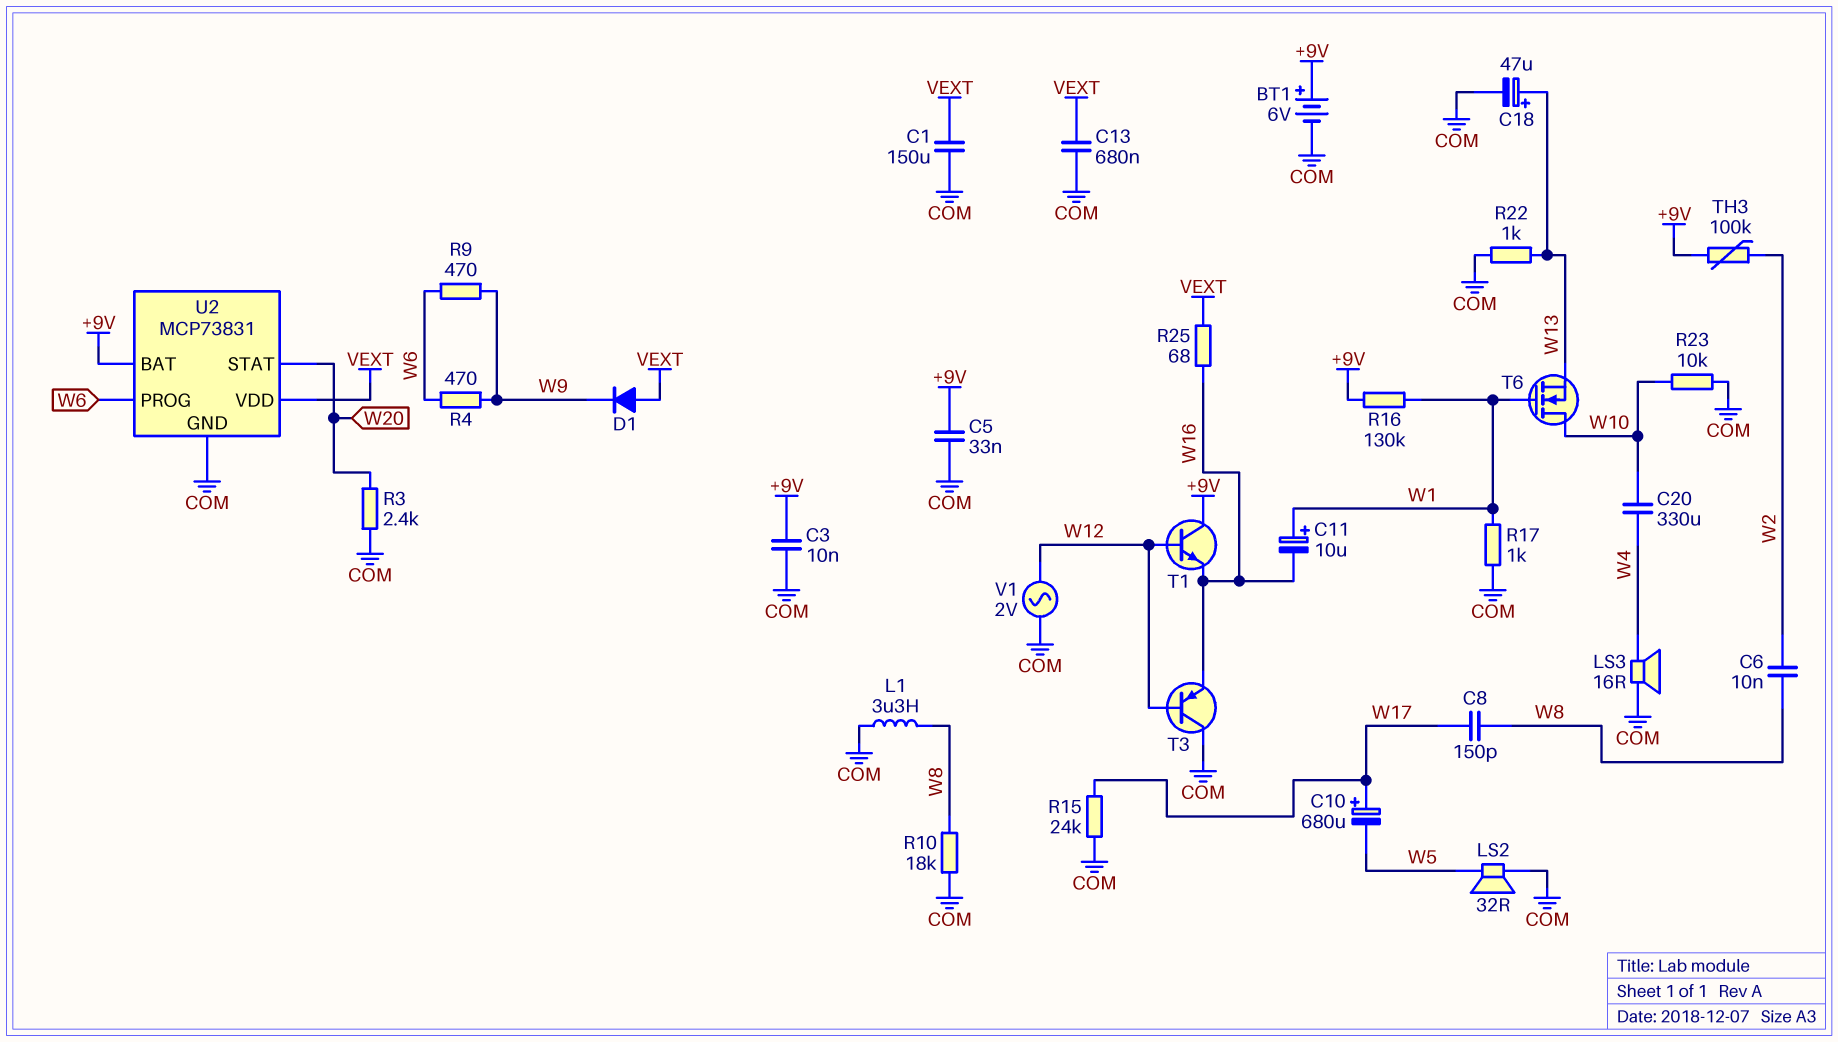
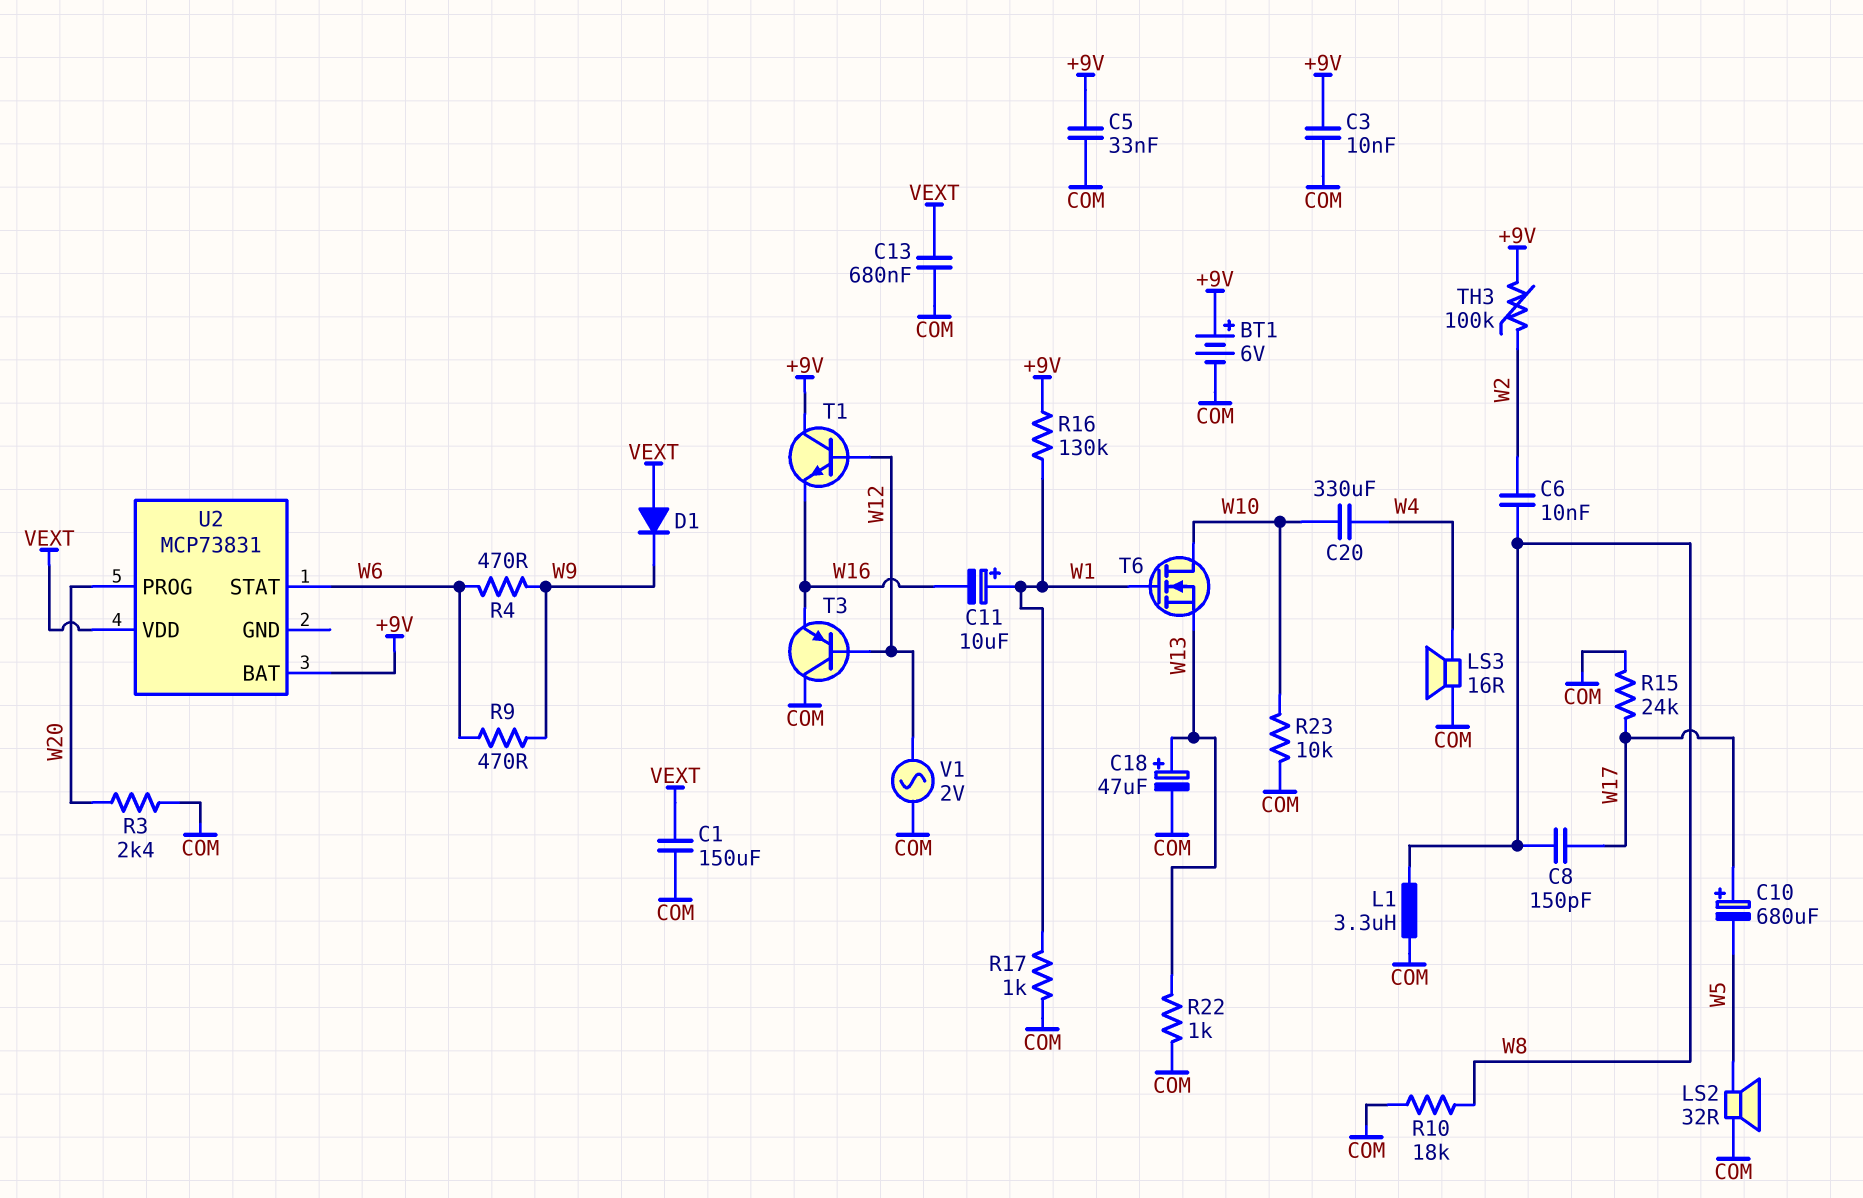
R25: 68 (VEXT, W16) -> none
U2 pin GND: COM -> none
U2 pin PROG: W6 -> W20
U2 pin STAT: W20 -> W6

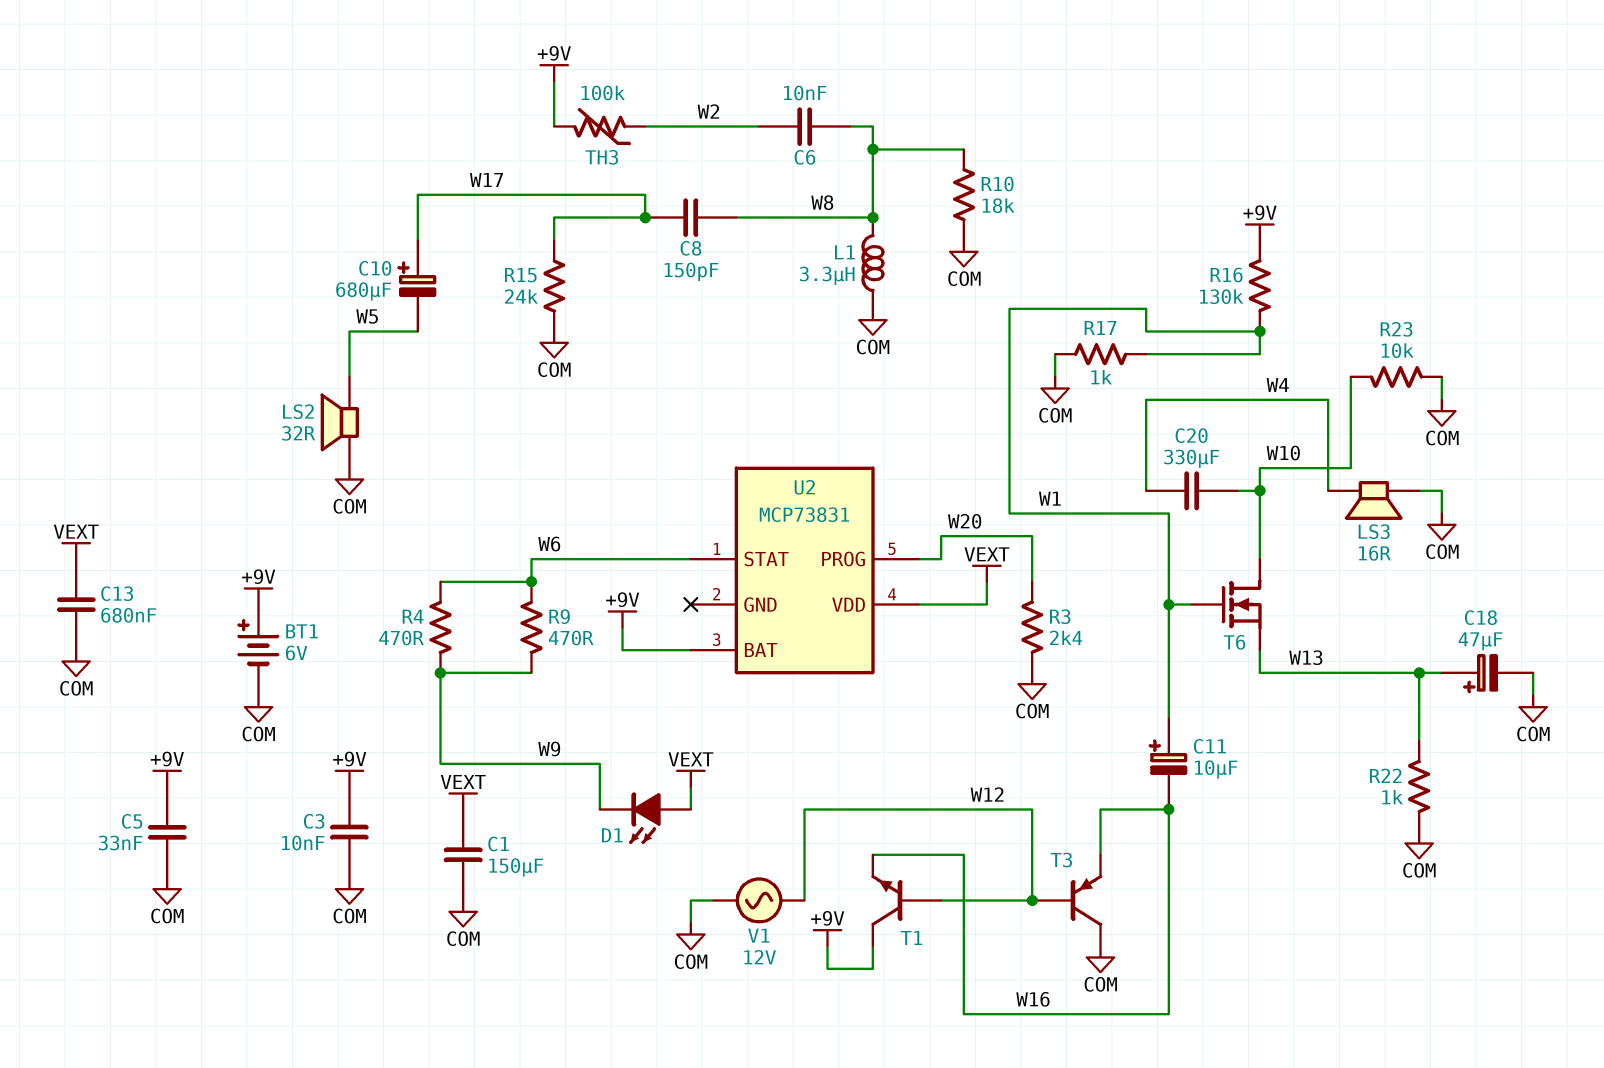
D1: diode (A VEXT, K W9) -> LED (A VEXT, K W9)
V1: AC 2V (COM, W12) -> AC 12V (COM, W12)

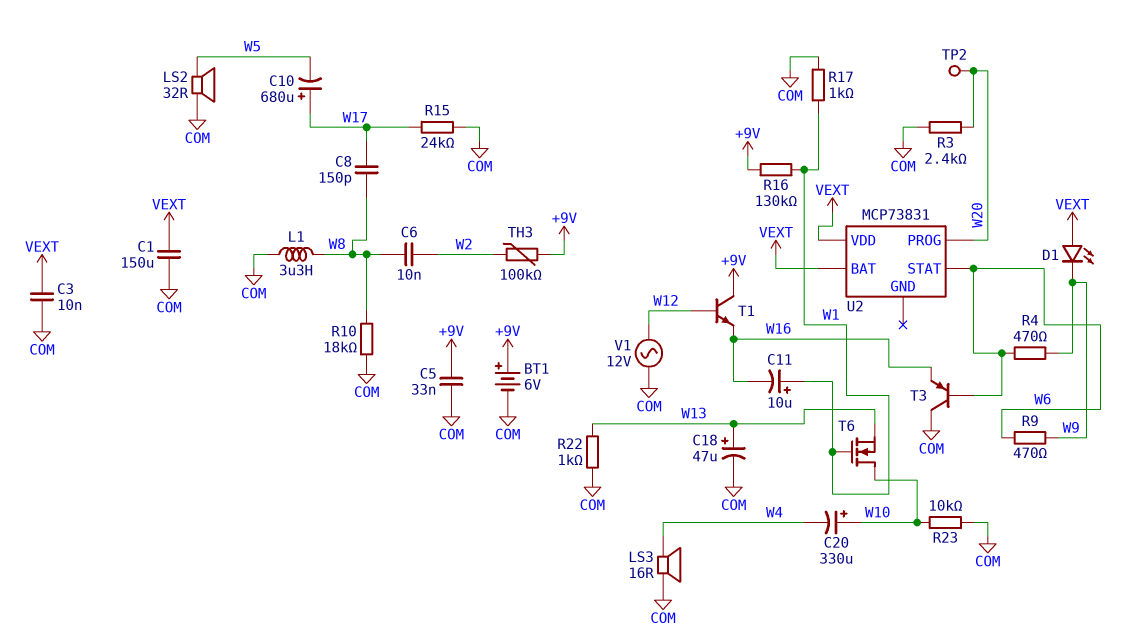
C3: 10nF (+9V, COM) -> 10nF (COM, VEXT)
C13: 680nF (COM, VEXT) -> none
C20: 330uF (W4, W10) -> 330uF (plus W10, minus W4)
T3: PNP (B W12, C COM, E W16) -> PNP (B W6, C COM, E W16)
TP2: none -> test point (W20)
U2 pin BAT: +9V -> VEXT

